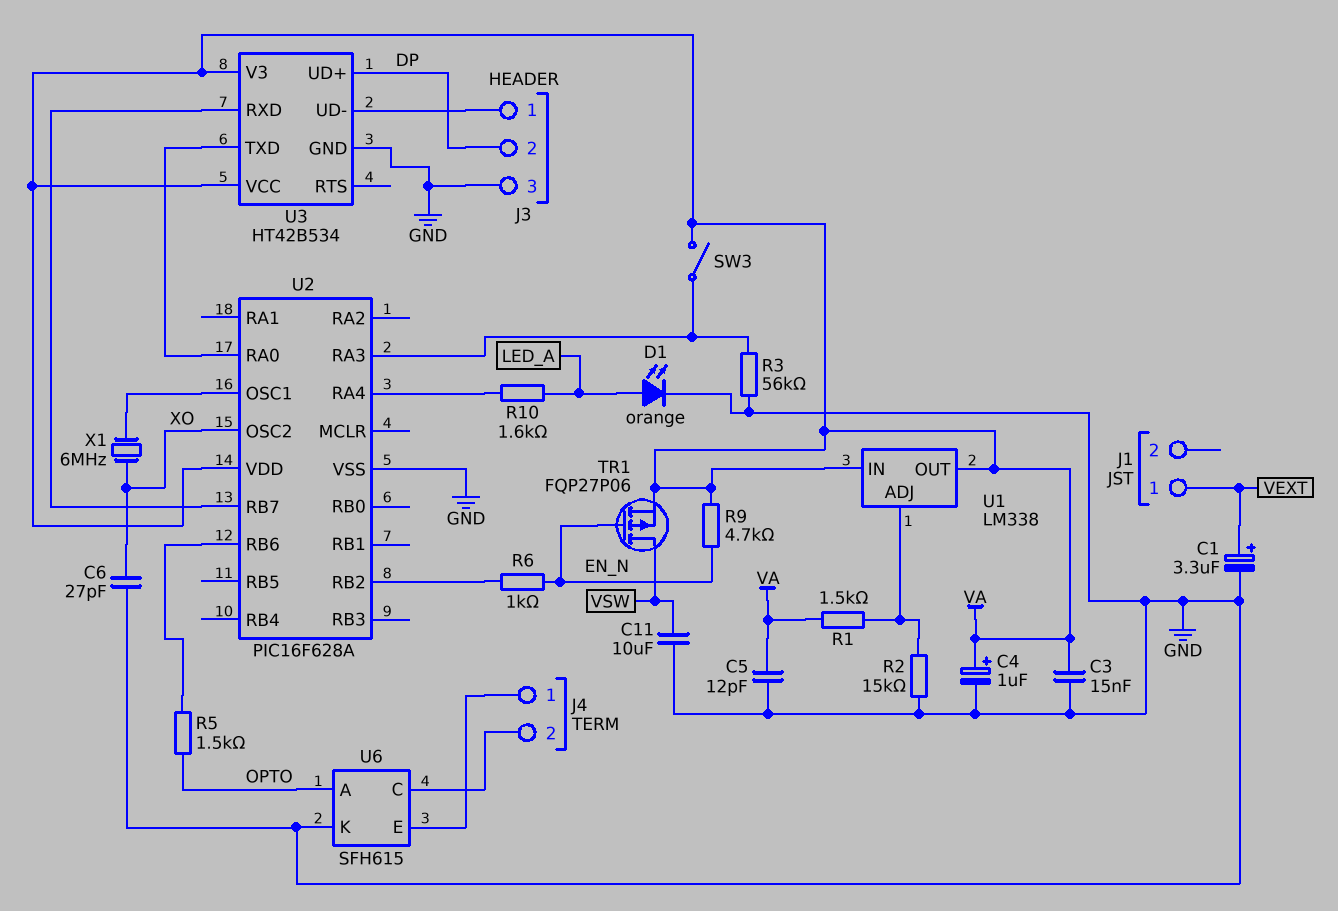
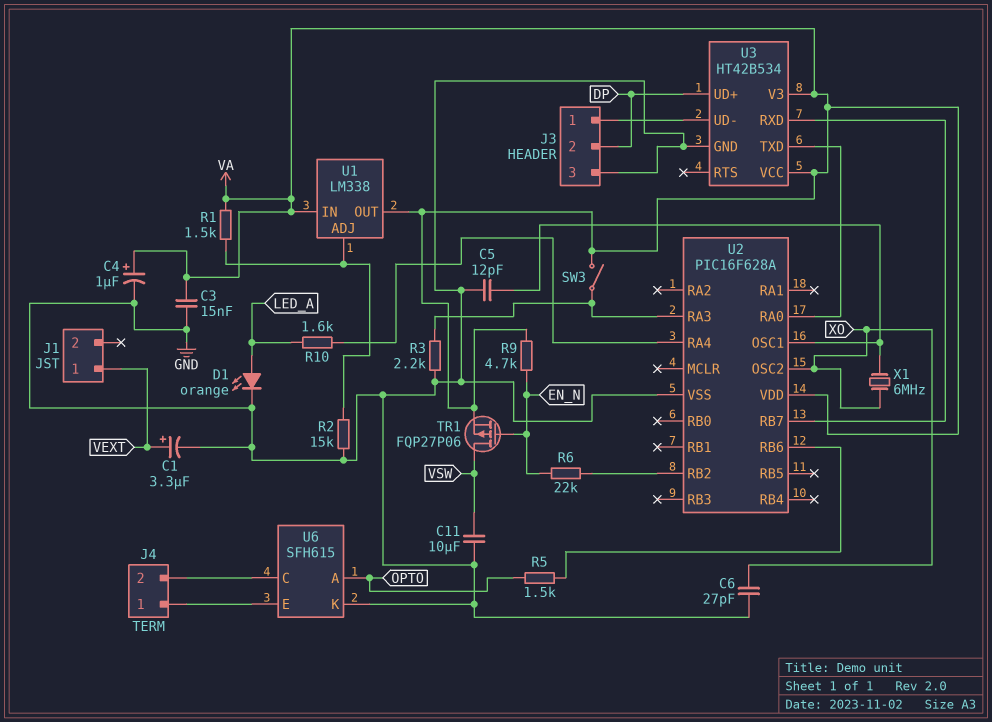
C5: 12pF (GND, VA) -> 12pF (GND, U2/OSC1)
R3: 56k (GND, U2/RA3) -> 2.2k (GND, U2/RA3)
R6: 1k (EN_N, U2/RB2) -> 22k (EN_N, U2/RB2)

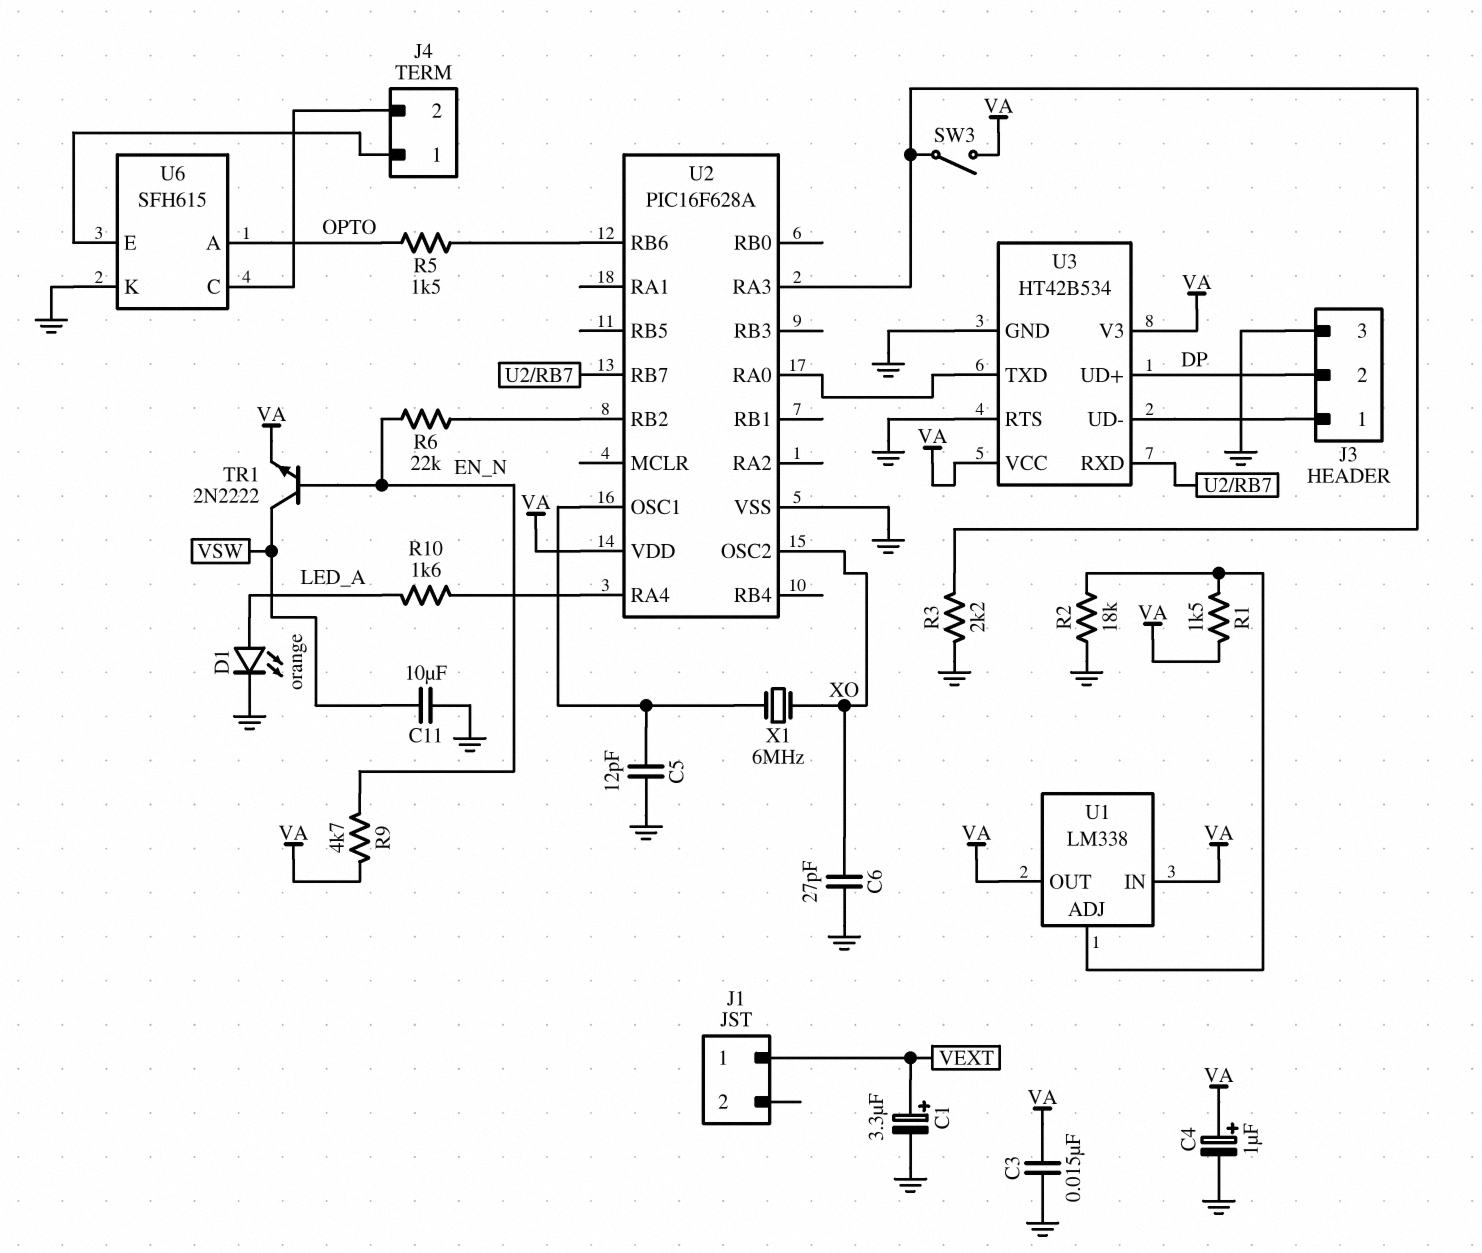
R2: 15k (GND, U1/ADJ) -> 18k (GND, U1/ADJ)
TR1: PMOS FQP27P06 (G EN_N, D VSW, S VA) -> NPN 2N2222 (B EN_N, C VSW, E VA)
U3 pin RTS: none -> GND

